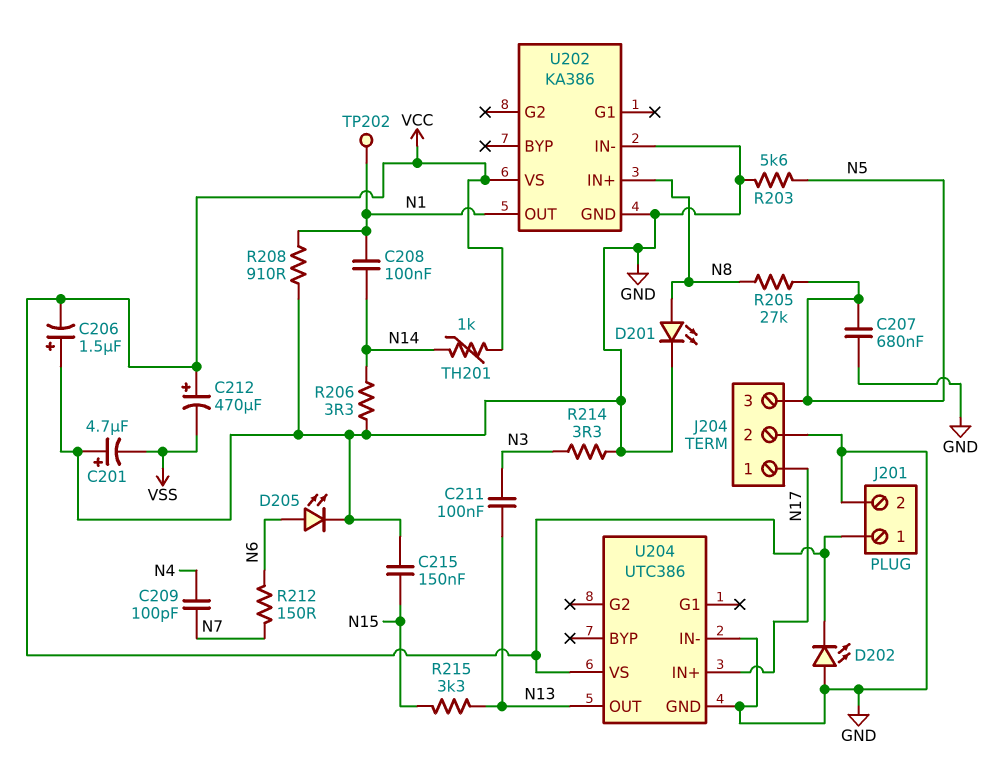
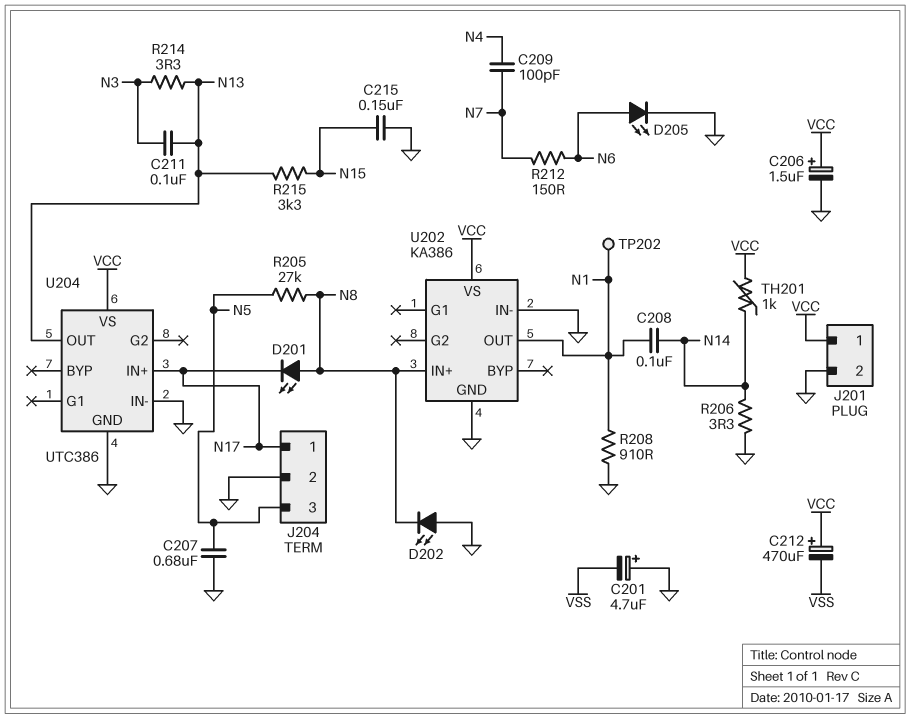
C206: 1.5uF (plus GND, minus VCC) -> 1.5uF (plus VCC, minus GND)
D201: LED (A N8, K GND) -> LED (A N8, K N17)
D202: LED (A GND, K VCC) -> LED (A GND, K N8)
R203: 5.6k (GND, N5) -> none
R214: 3.3 (GND, N3) -> 3.3 (N3, N13)

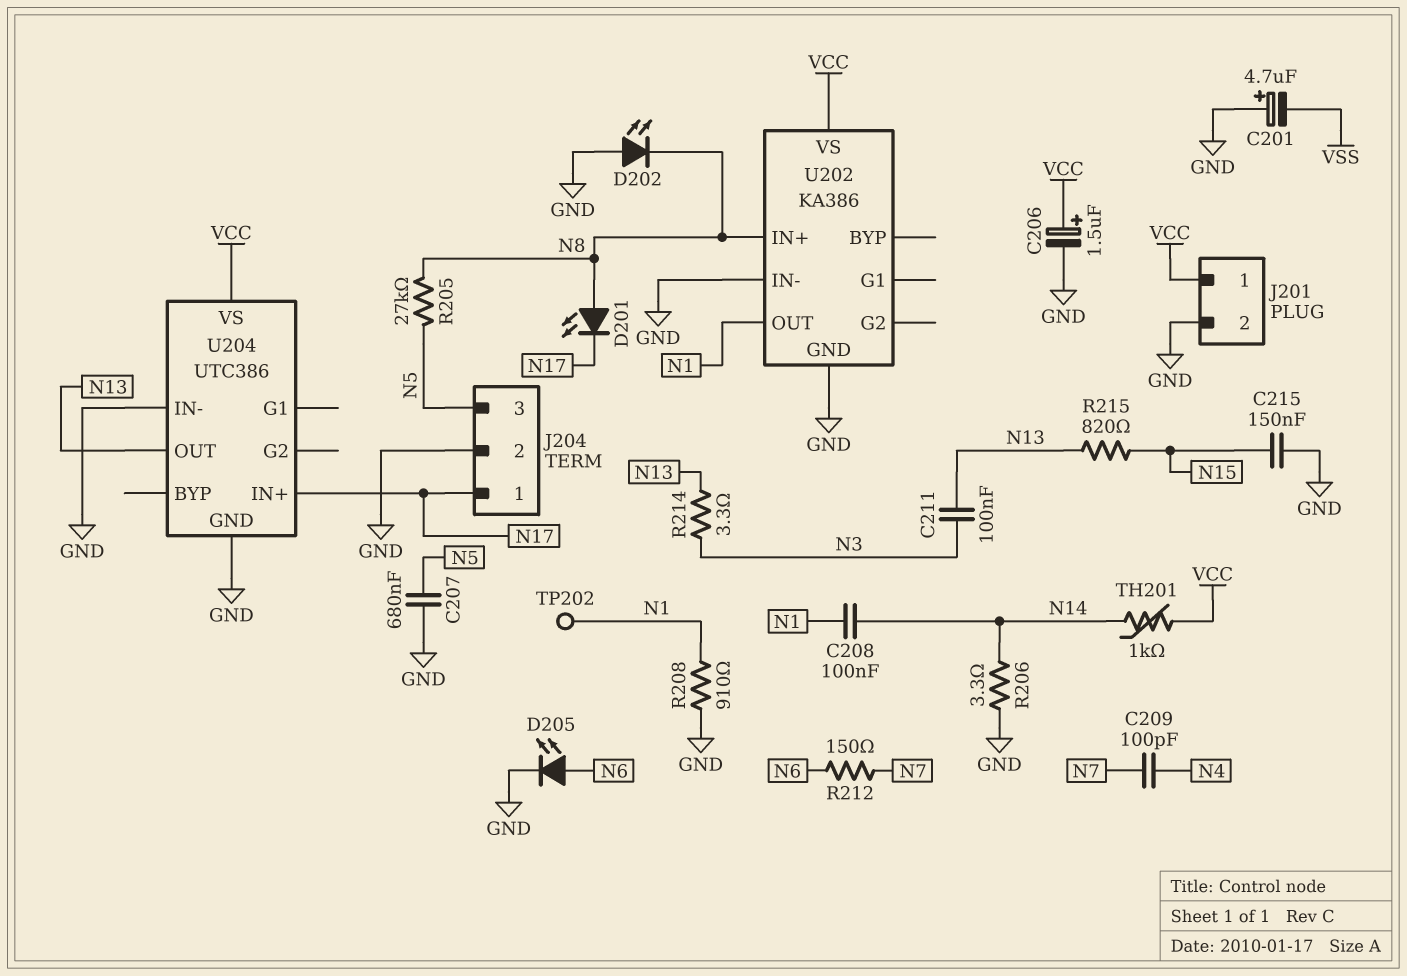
C212: 470uF (plus VCC, minus VSS) -> none
R215: 3.3k (N13, N15) -> 820 (N13, N15)

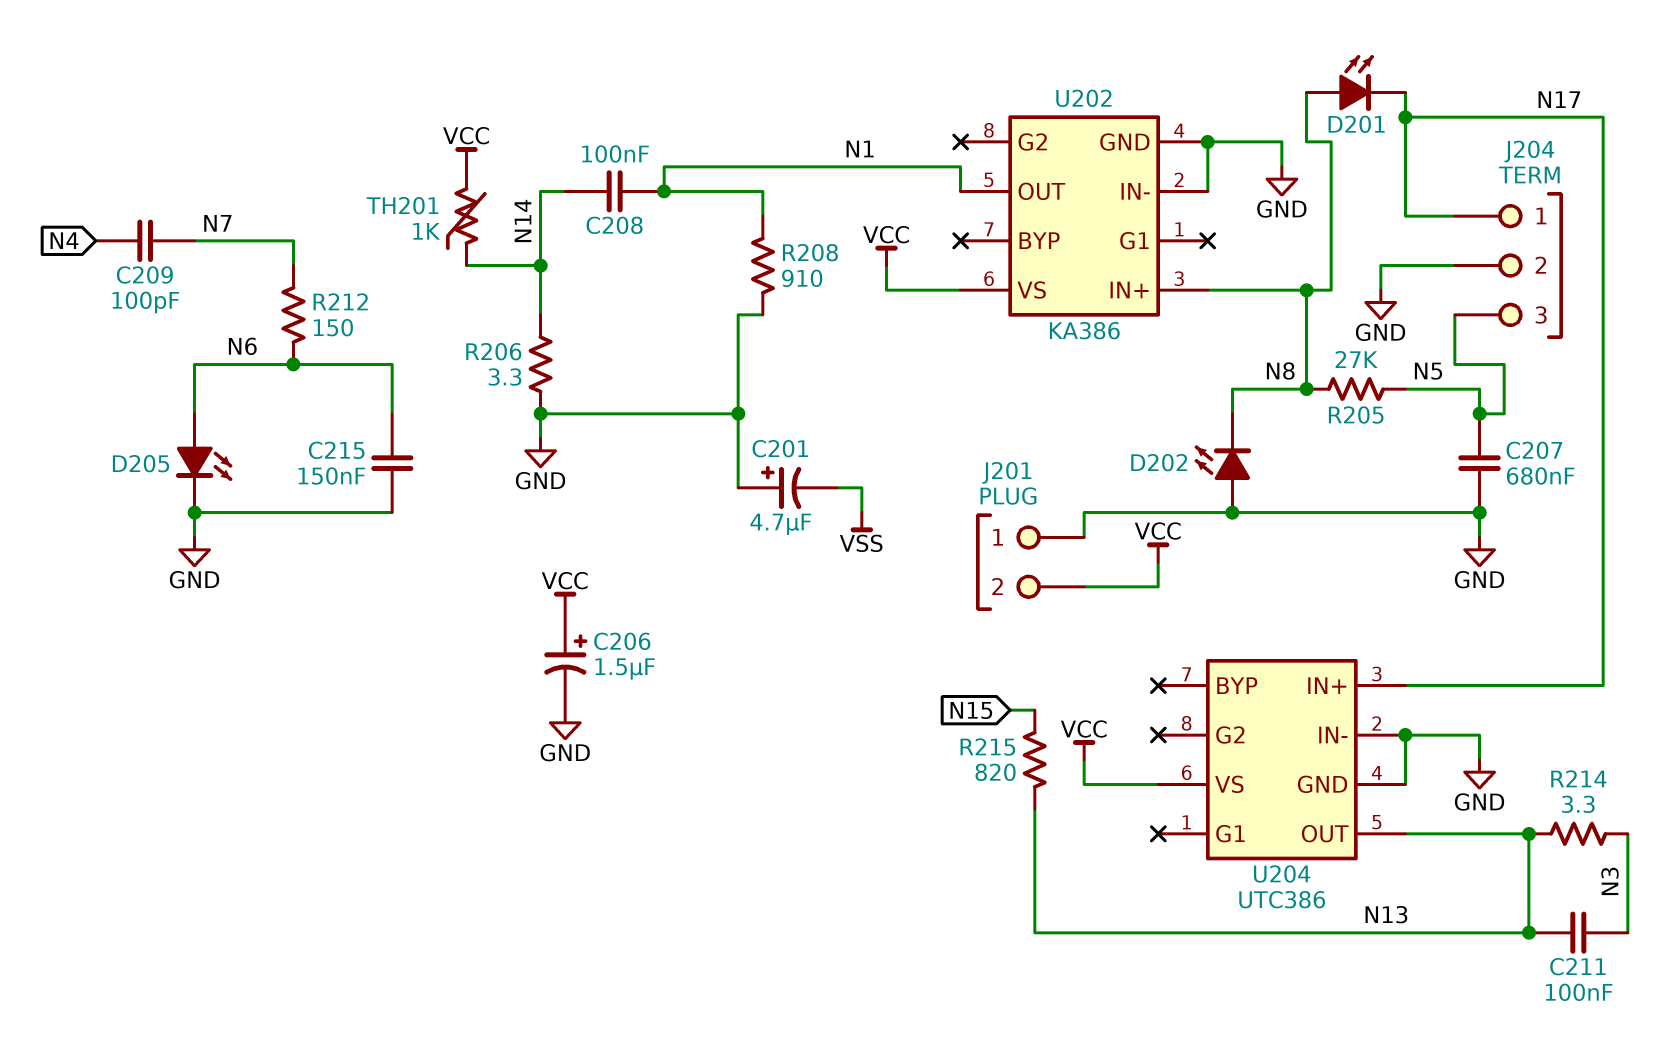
C215: 150nF (GND, N15) -> 150nF (GND, N6)
J201 pin 1: VCC -> GND
J201 pin 2: GND -> VCC
TP202: test point (N1) -> none

